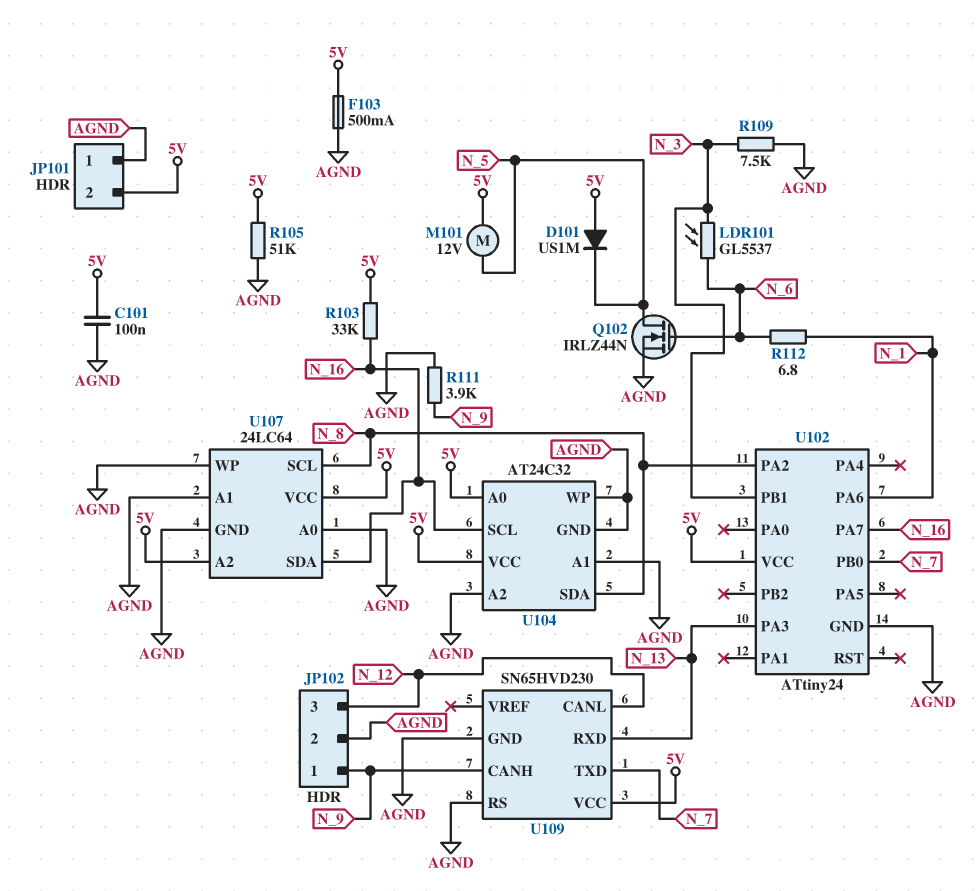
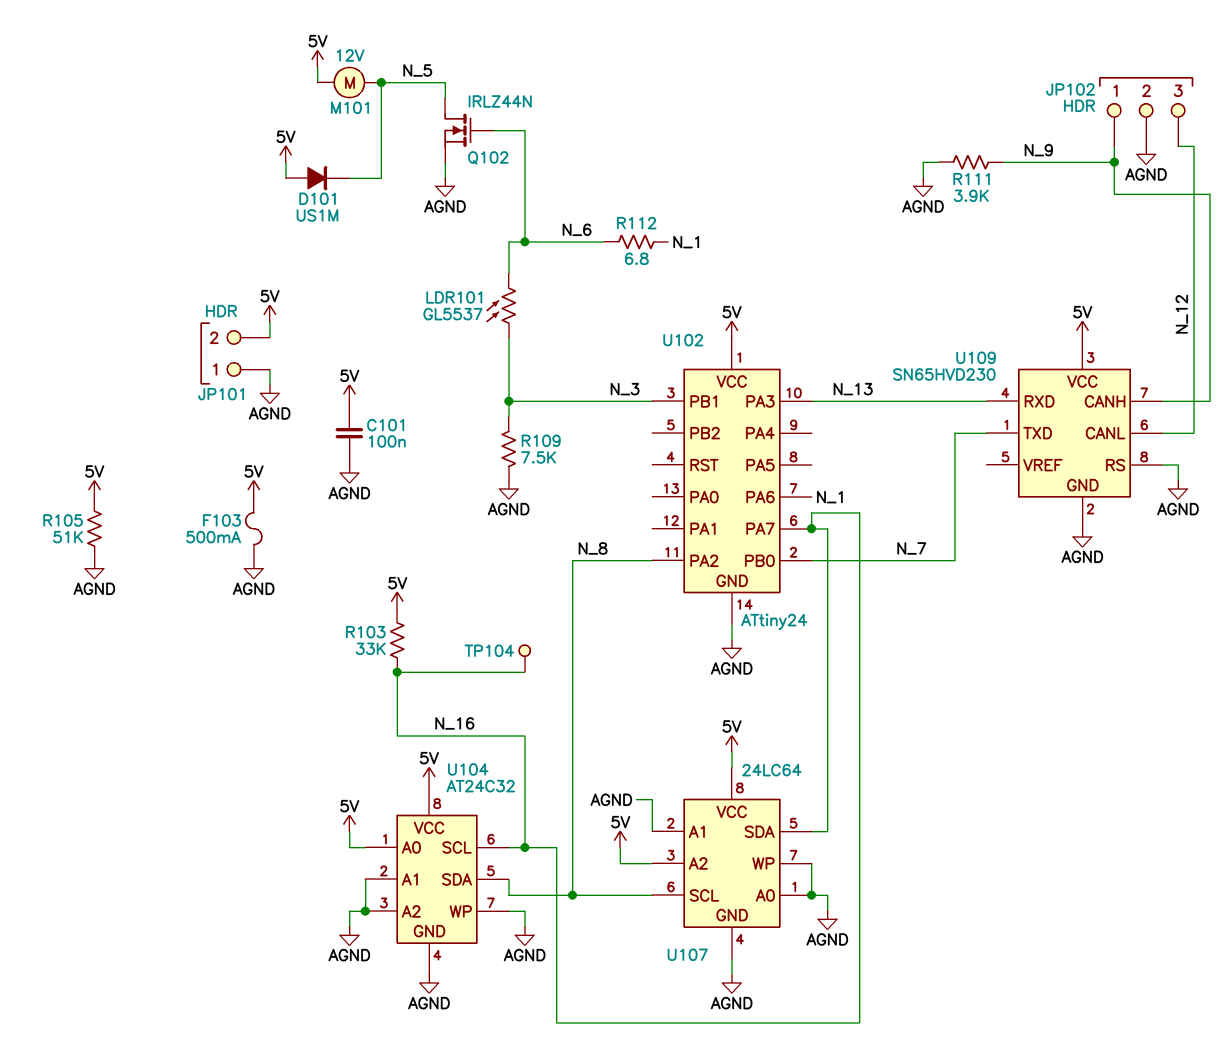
TP104: none -> test point (N_16)

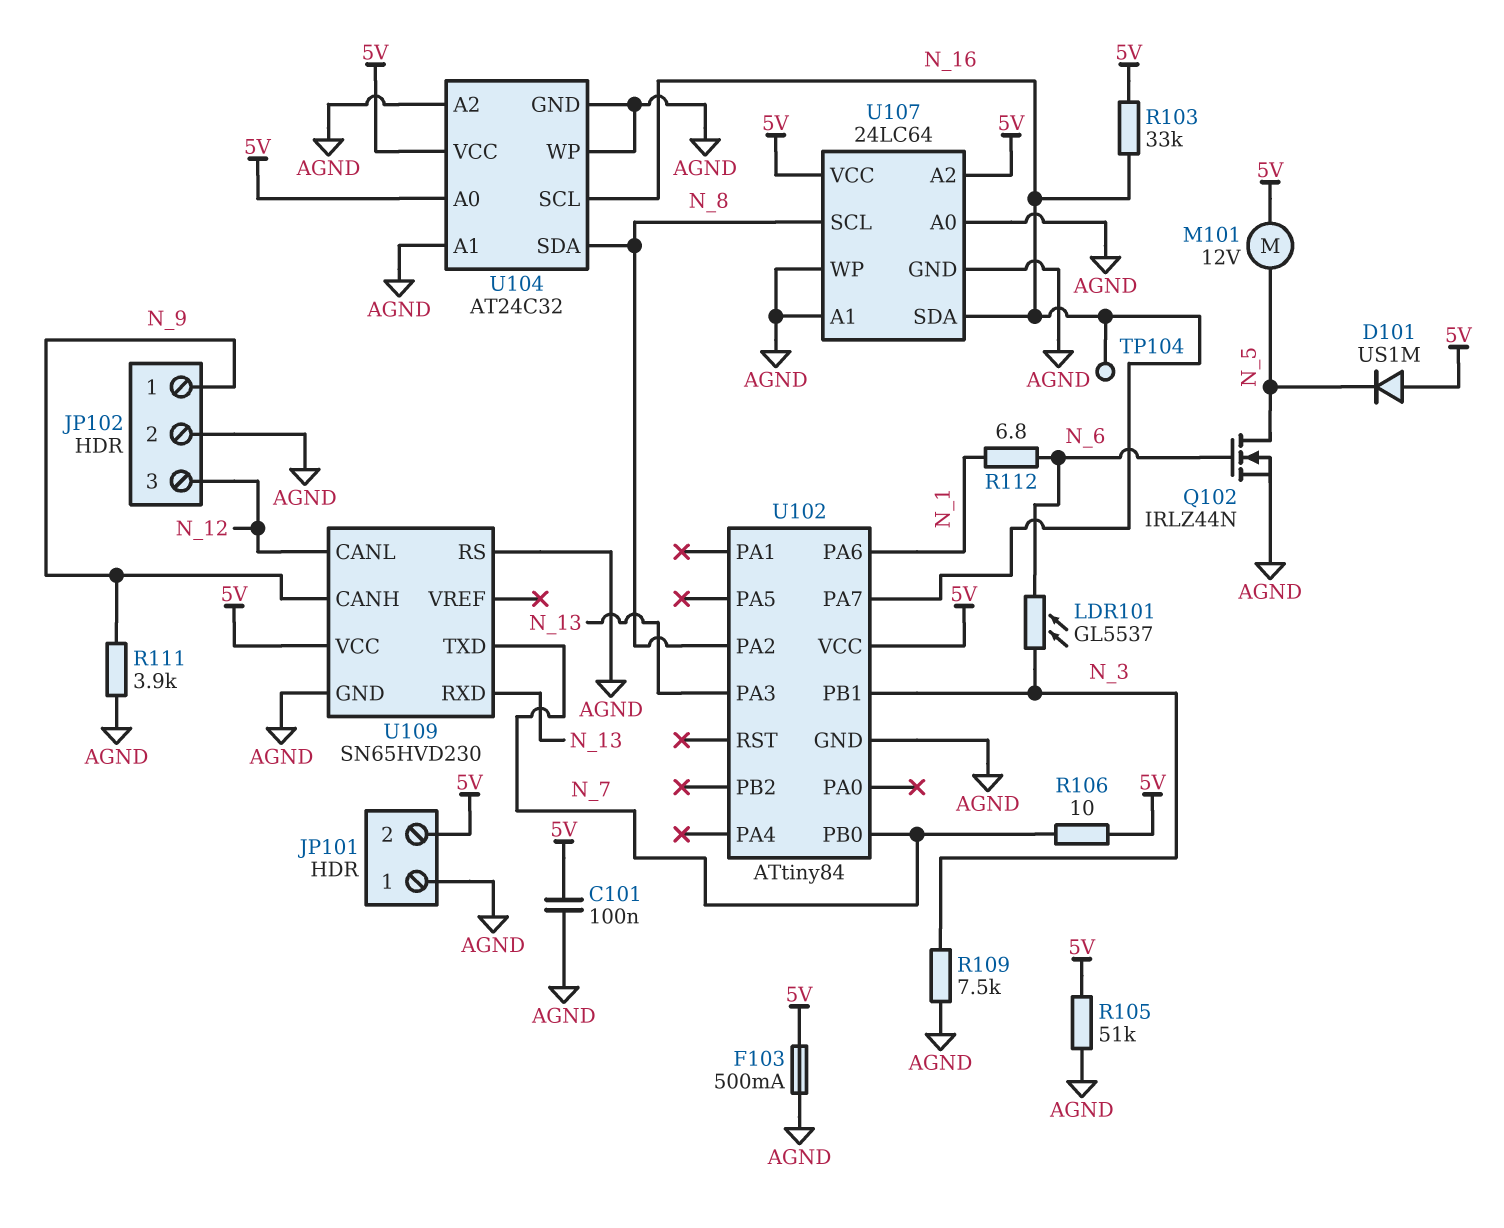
R106: none -> 10 (5V, N_7)
U102: ATtiny24 -> ATtiny84

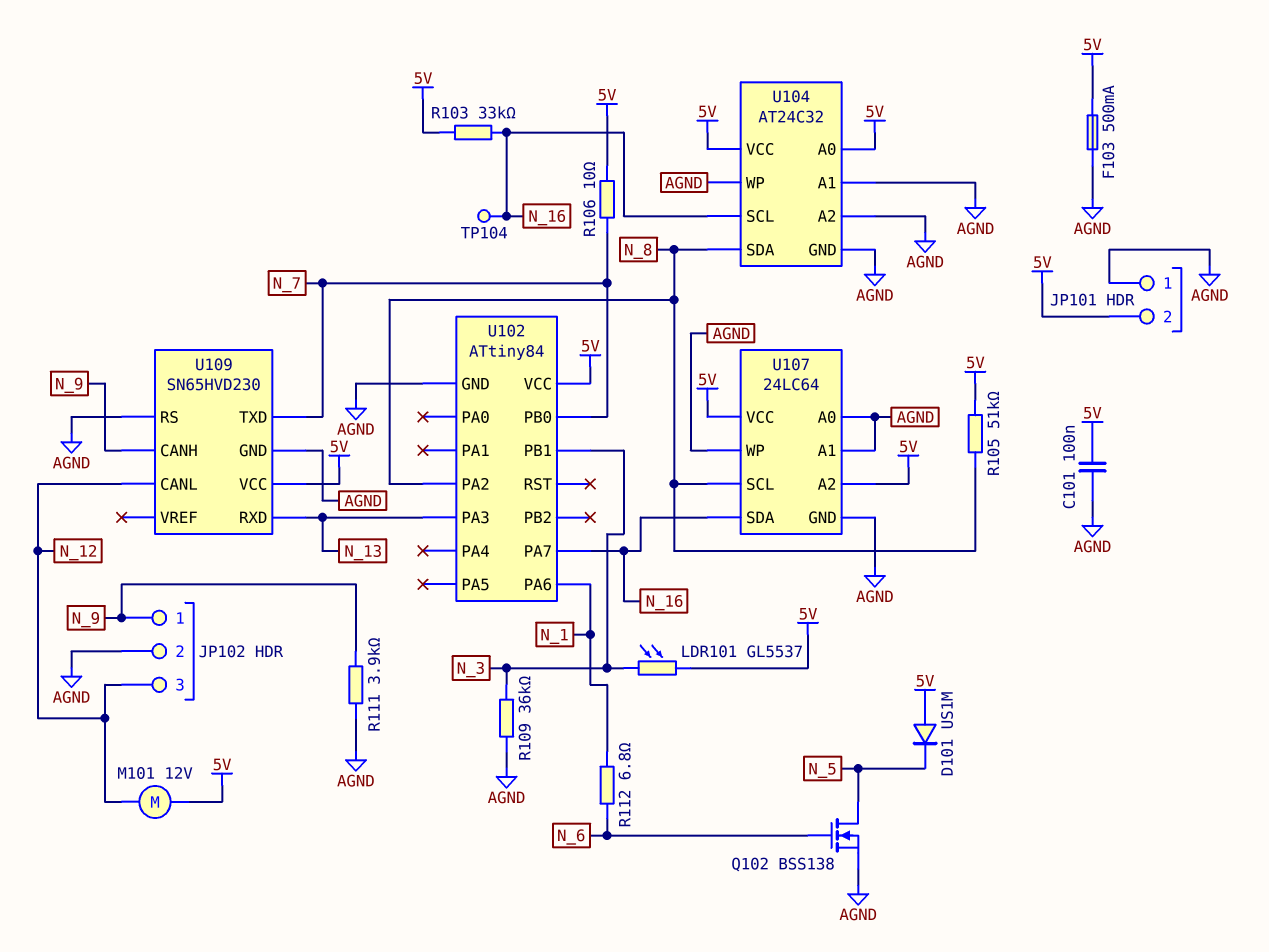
LDR101: GL5537 (N_3, N_6) -> GL5537 (5V, N_3)
M101: motor 12V (5V, N_5) -> motor 12V (5V, N_12)
Q102: NMOS IRLZ44N (G N_6, D N_5, S AGND) -> NMOS BSS138 (G N_6, D N_5, S AGND)
R105: 51k (5V, AGND) -> 51k (5V, N_8)
R109: 7.5k (AGND, N_3) -> 36k (AGND, N_3)

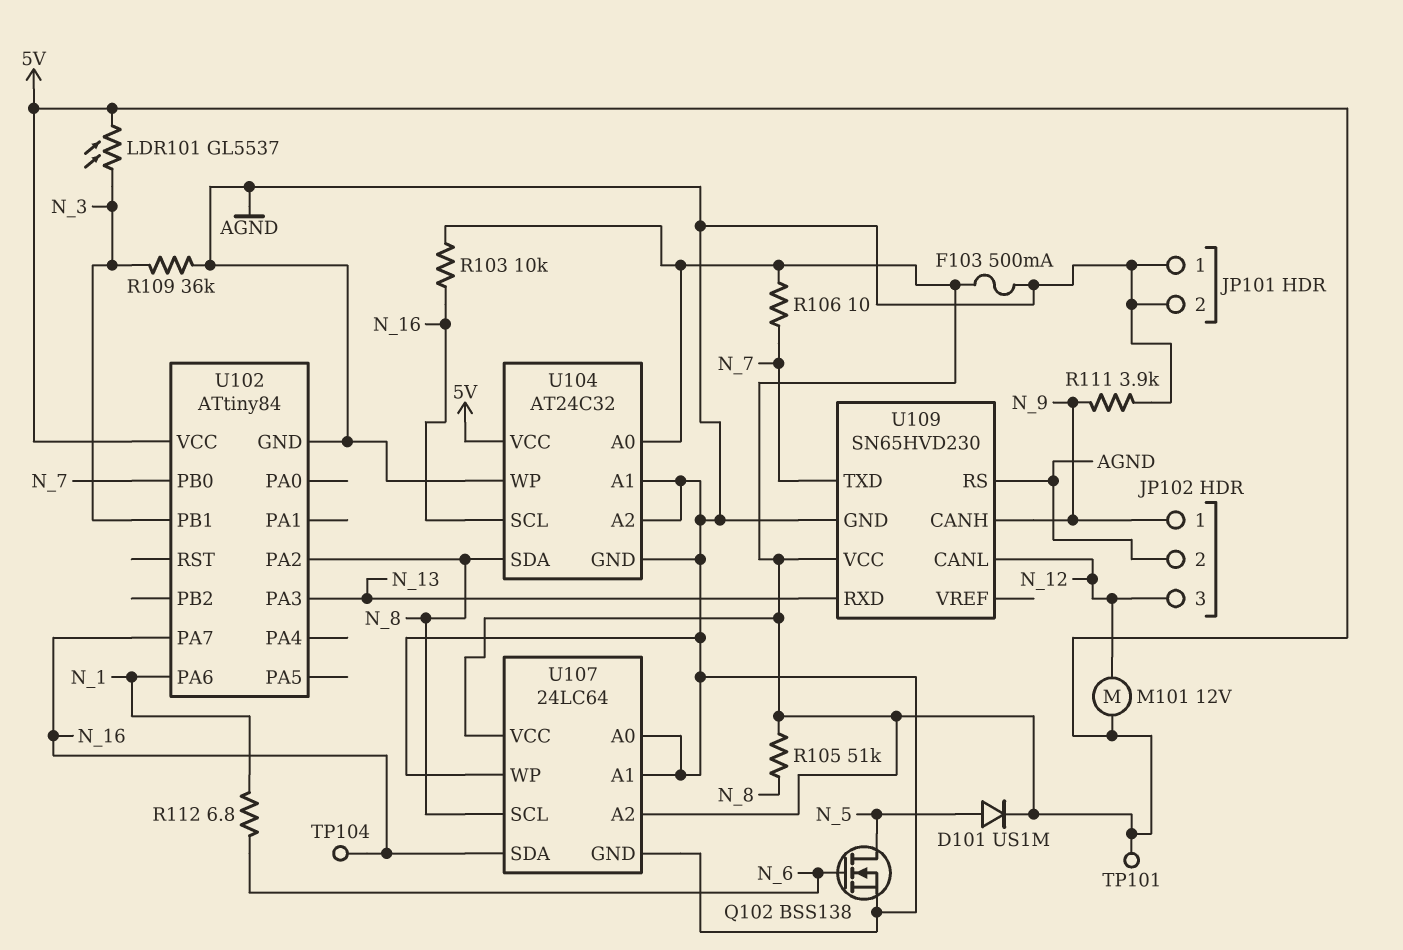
C101: 100nF (5V, AGND) -> none
D101: diode US1M (A 5V, K N_5) -> diode US1M (A N_5, K 5V)
JP101 pin 2: 5V -> AGND
R103: 33k (5V, N_16) -> 10k (5V, N_16)
TP101: none -> test point (5V)

